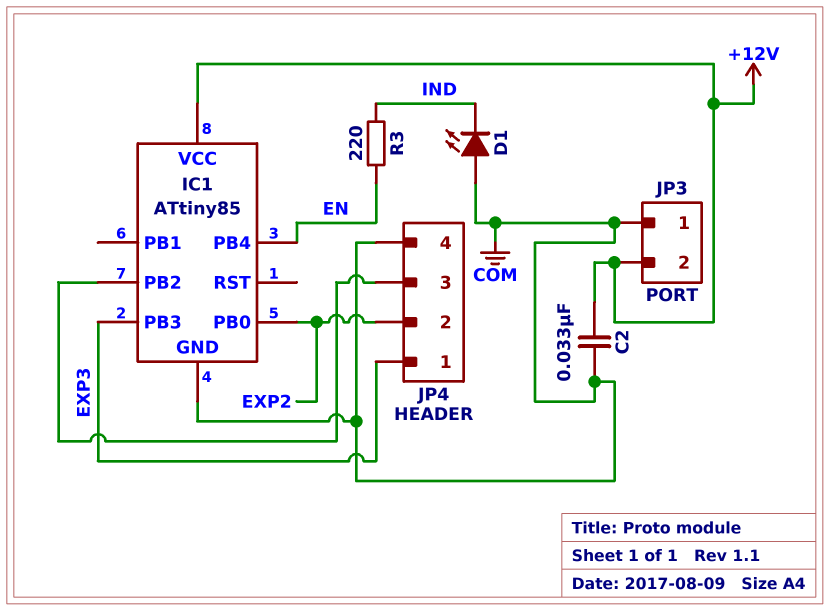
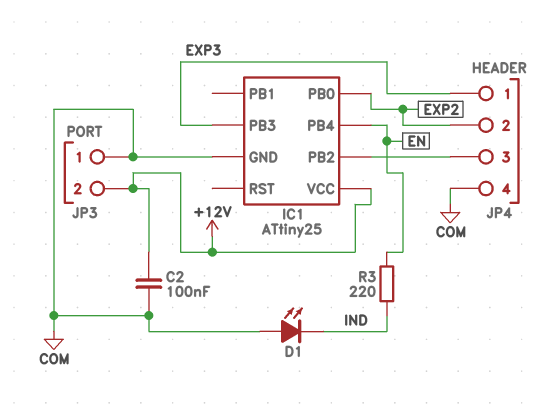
C2: 33nF (+12V, COM) -> 100nF (+12V, COM)
IC1: ATtiny85 -> ATtiny25

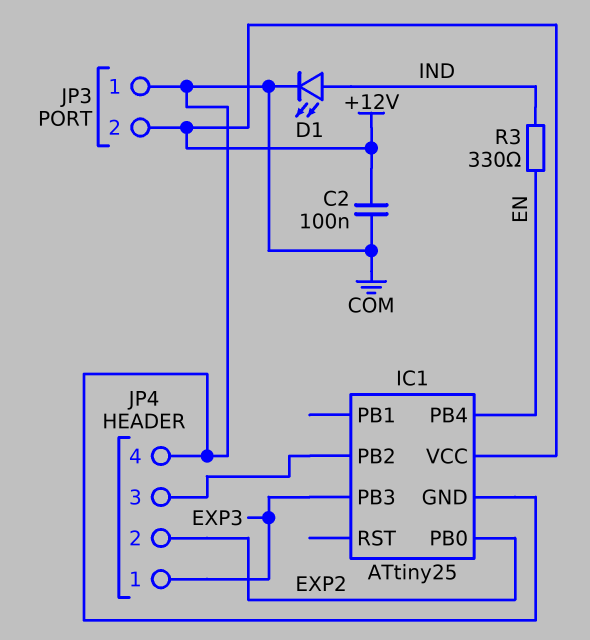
D1: LED (A COM, K IND) -> LED (A IND, K COM)
R3: 220 (EN, IND) -> 330 (EN, IND)

